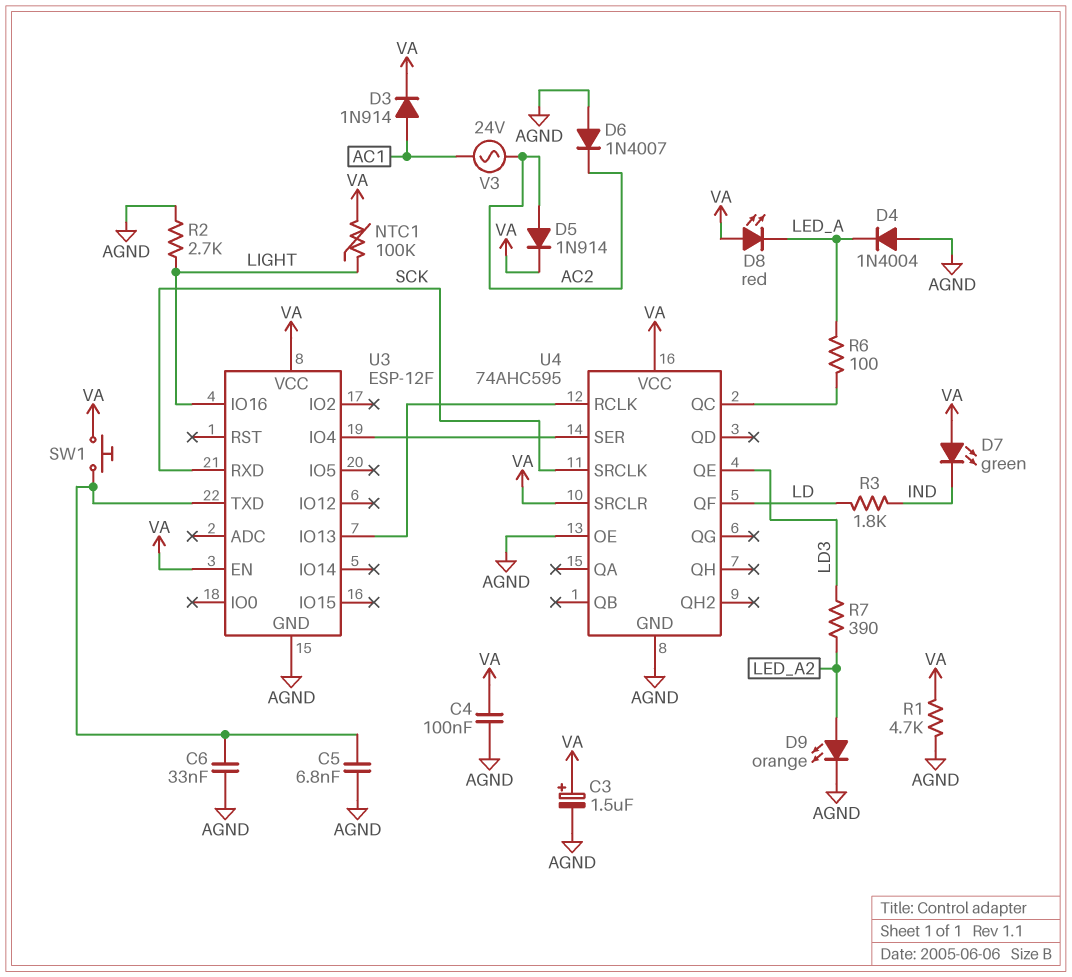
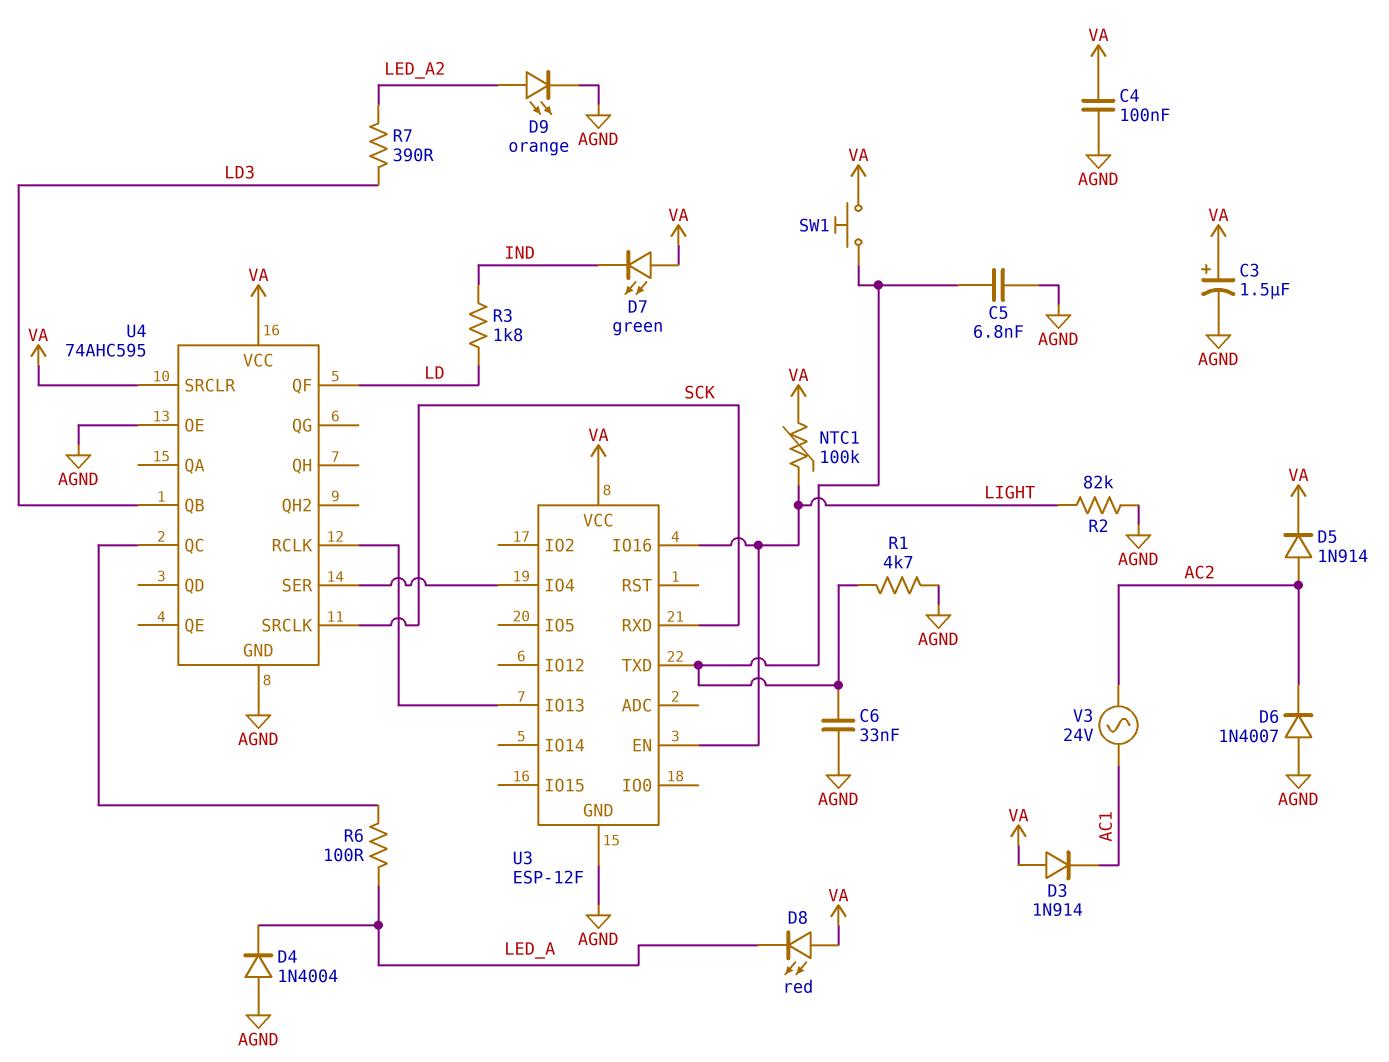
D3: diode 1N914 (A AC1, K VA) -> diode 1N914 (A VA, K AC1)
R1: 4.7k (AGND, VA) -> 4.7k (AGND, U3/TXD)
R2: 2.7k (AGND, LIGHT) -> 82k (AGND, LIGHT)
U3 pin EN: VA -> LIGHT
U4 pin QB: none -> LD3
U4 pin QE: LD3 -> none

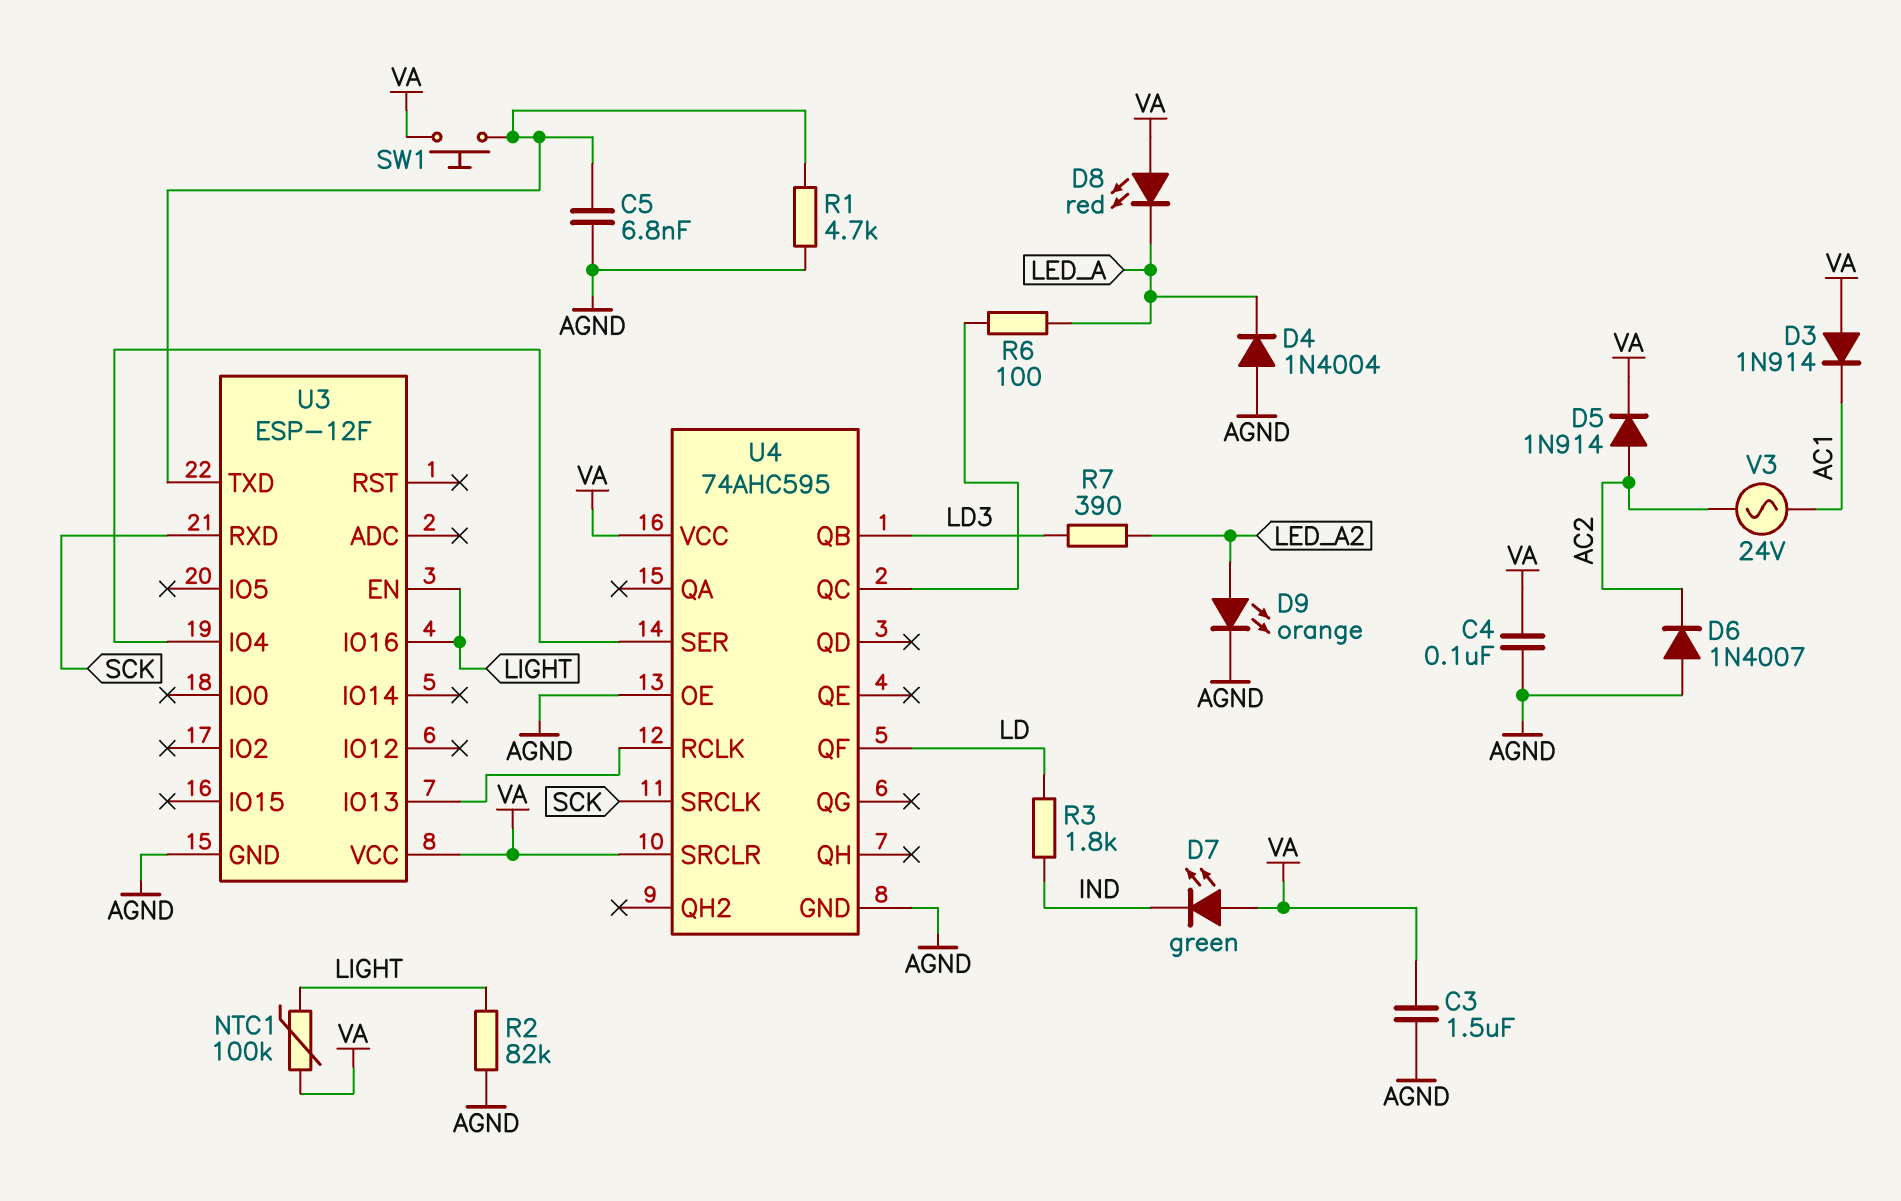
C3: 1.5uF (plus VA, minus AGND) -> 1.5uF (AGND, VA)
C6: 33nF (AGND, U3/TXD) -> none

